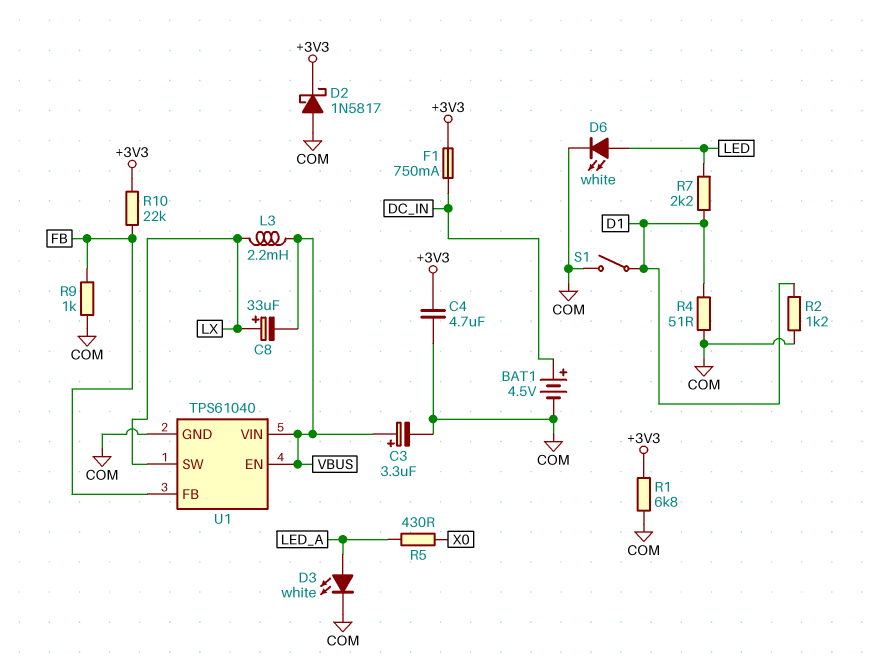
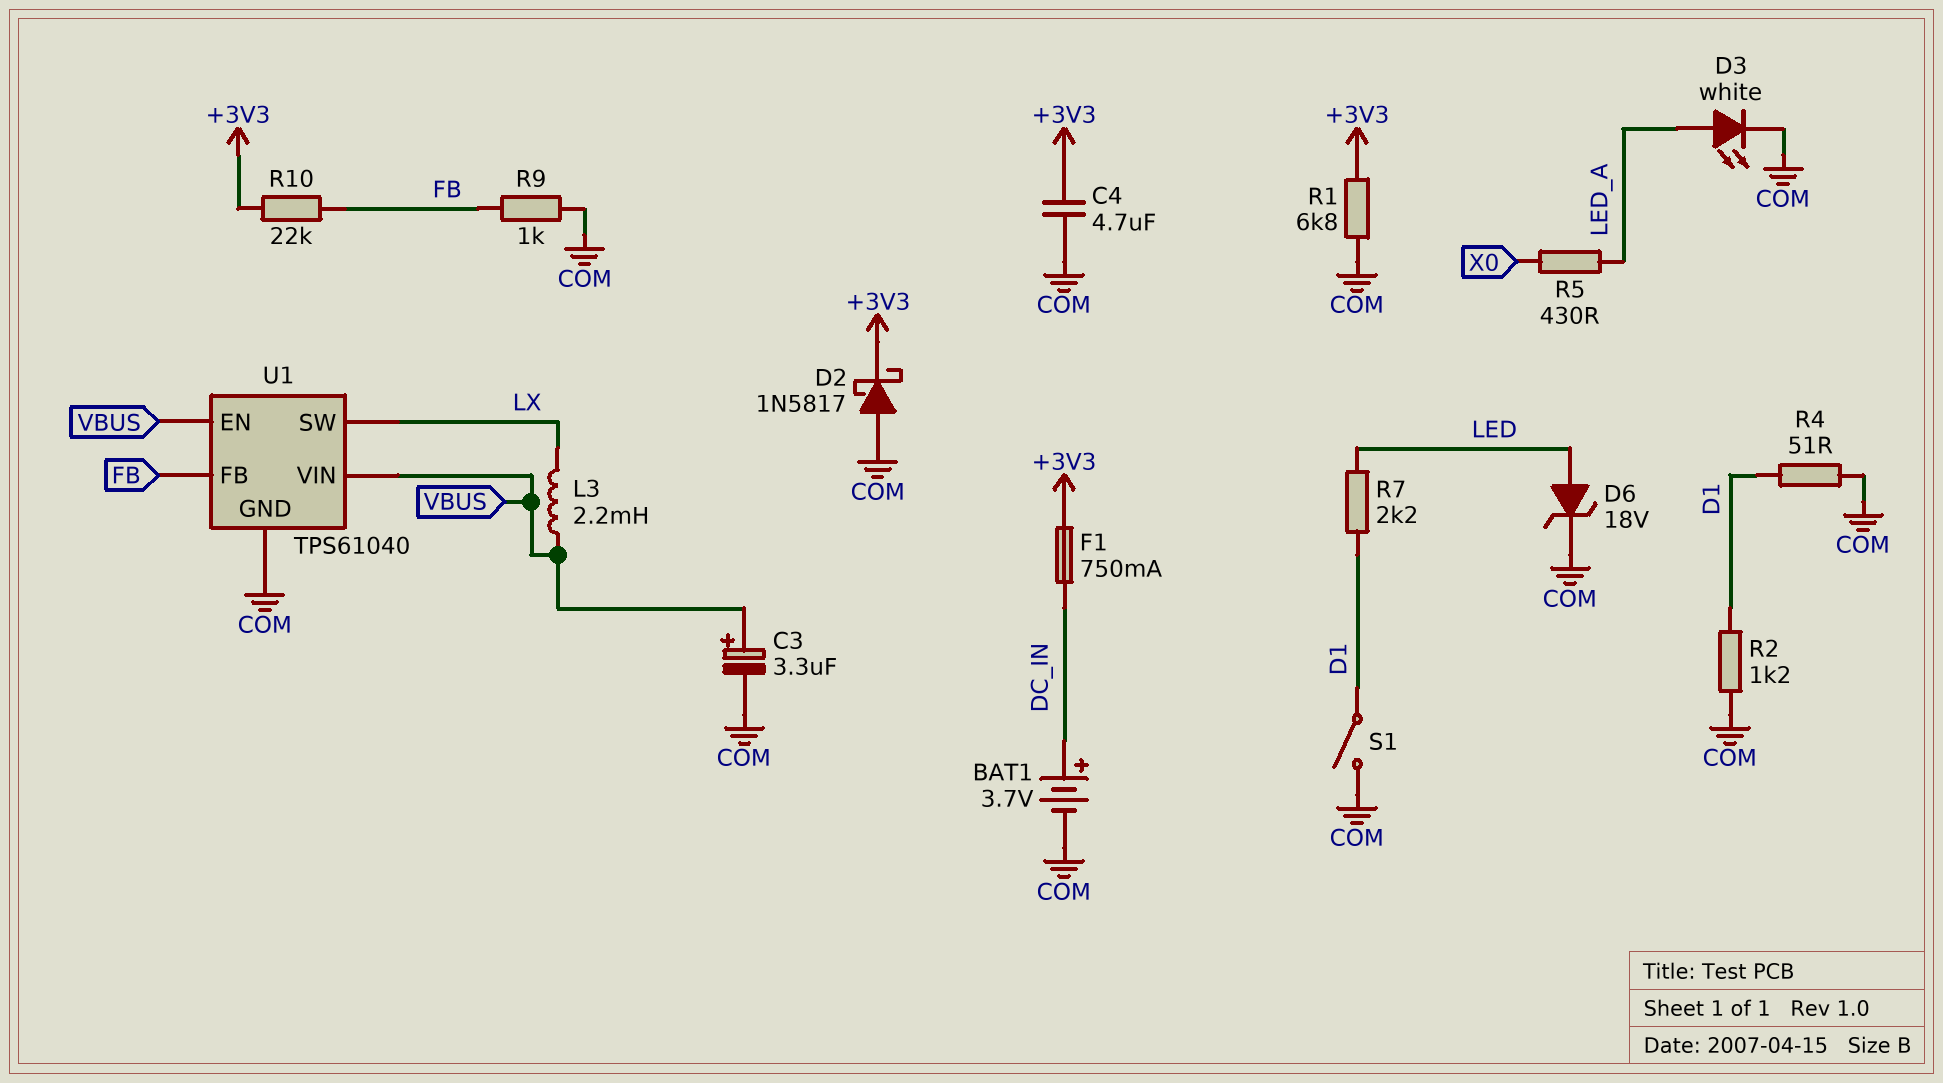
BAT1: 4.5V (plus DC_IN, minus COM) -> 3.7V (plus DC_IN, minus COM)
C8: 33uF (plus LX, minus VBUS) -> none
D6: LED white (A LED, K COM) -> zener 18V (A LED, K COM)

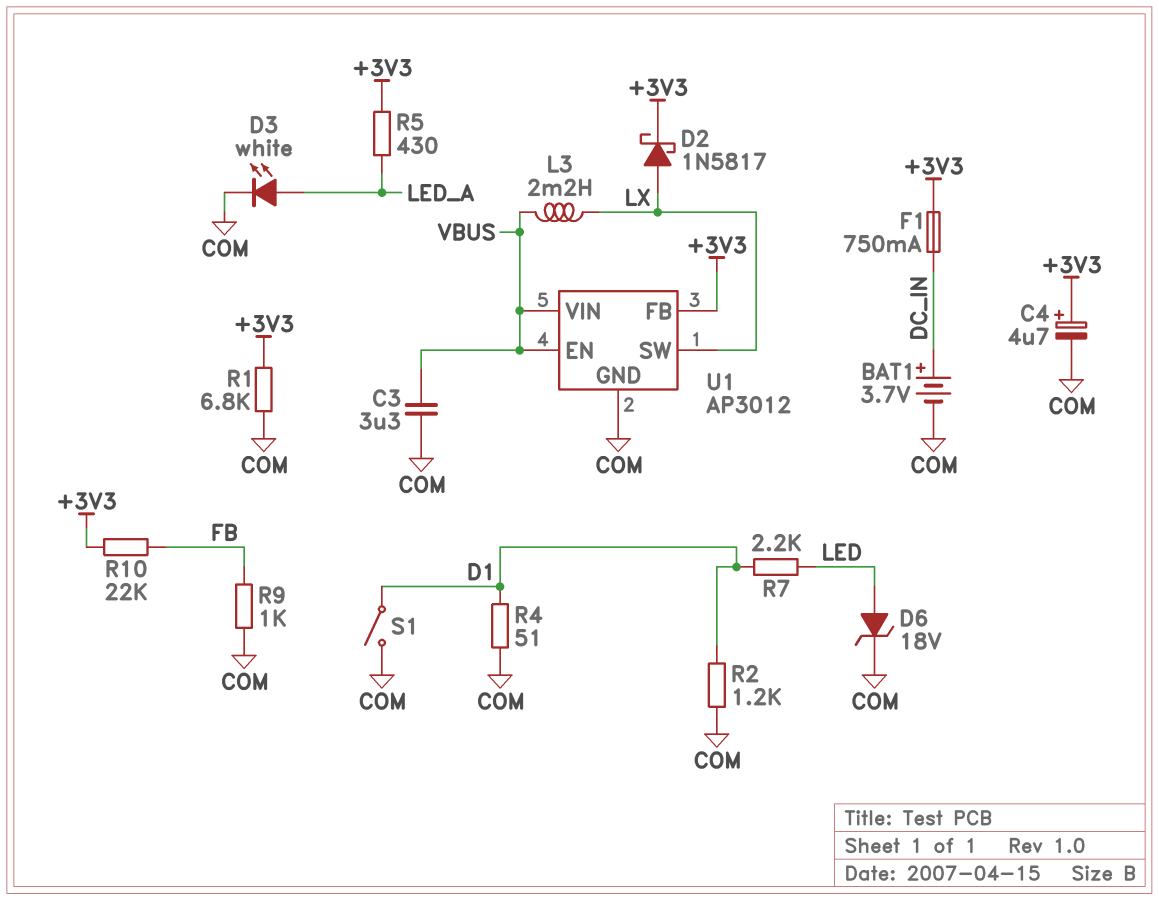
C3: 3.3uF (plus VBUS, minus COM) -> 3.3uF (COM, VBUS)
C4: 4.7uF (+3V3, COM) -> 4.7uF (plus +3V3, minus COM)
D2: schottky 1N5817 (A COM, K +3V3) -> schottky 1N5817 (A LX, K +3V3)
R5: 430 (LED_A, X0) -> 430 (+3V3, LED_A)
U1: TPS61040 -> AP3012
U1 pin FB: FB -> +3V3

